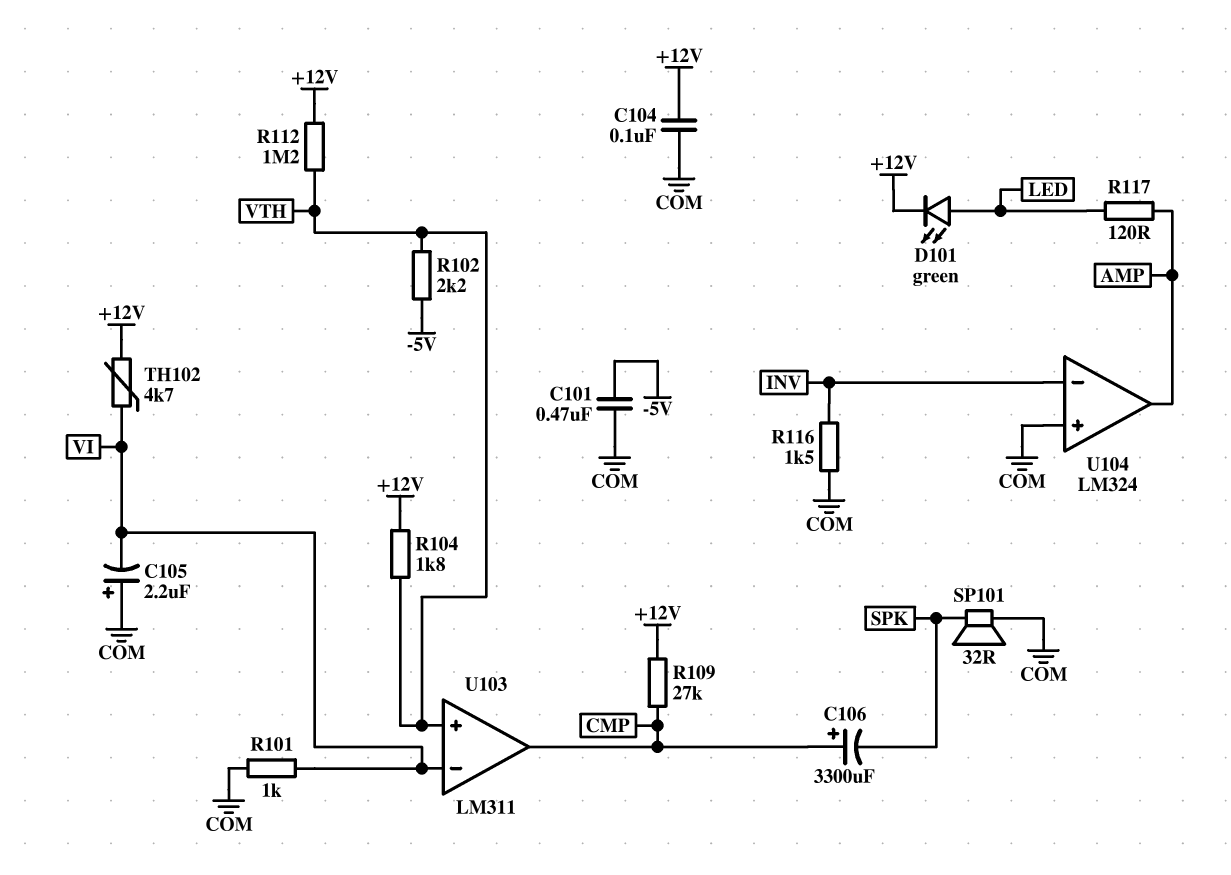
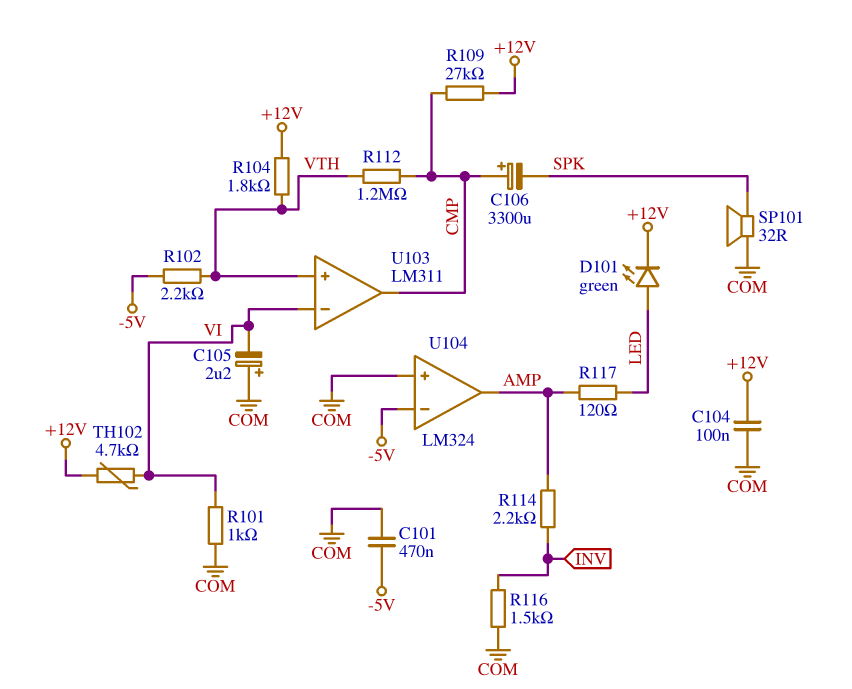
R112: 1.2M (+12V, VTH) -> 1.2M (CMP, VTH)
R114: none -> 2.2k (AMP, INV)
U104 pin in-: INV -> -5V

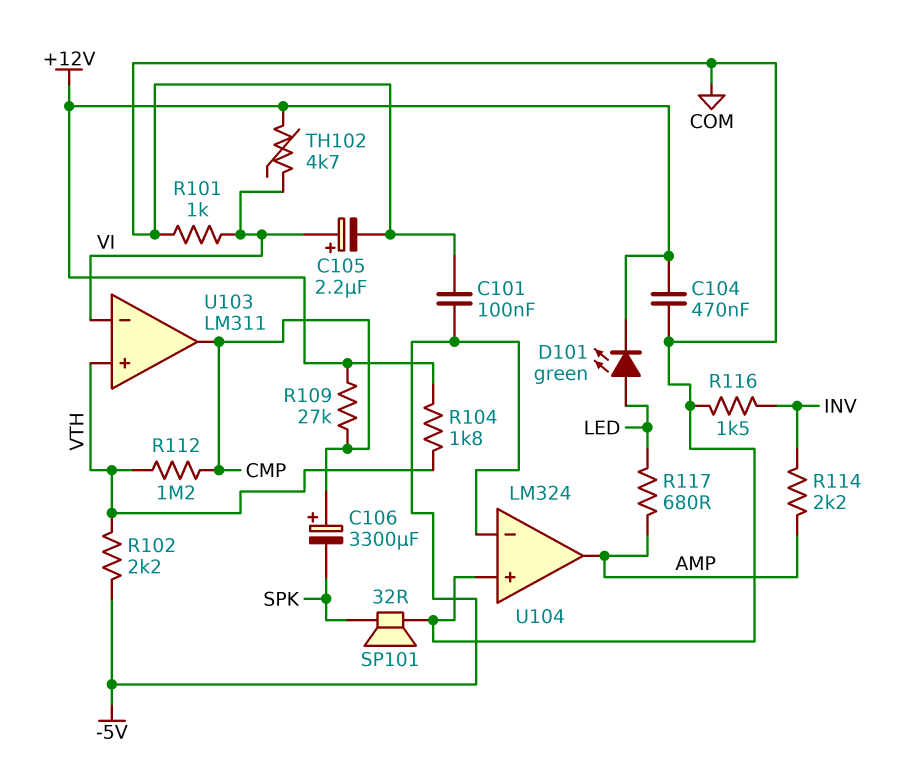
C101: 470nF (-5V, COM) -> 100nF (-5V, COM)
C104: 100nF (+12V, COM) -> 470nF (+12V, COM)
C105: 2.2uF (plus COM, minus VI) -> 2.2uF (plus VI, minus COM)
R117: 120 (AMP, LED) -> 680 (AMP, LED)

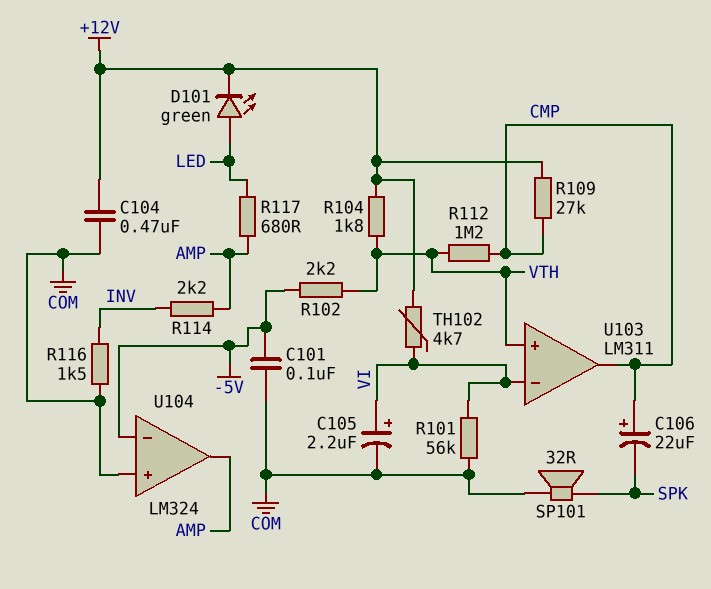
C106: 3300uF (plus CMP, minus SPK) -> 22uF (plus CMP, minus SPK)
R101: 1k (COM, VI) -> 56k (COM, VI)

